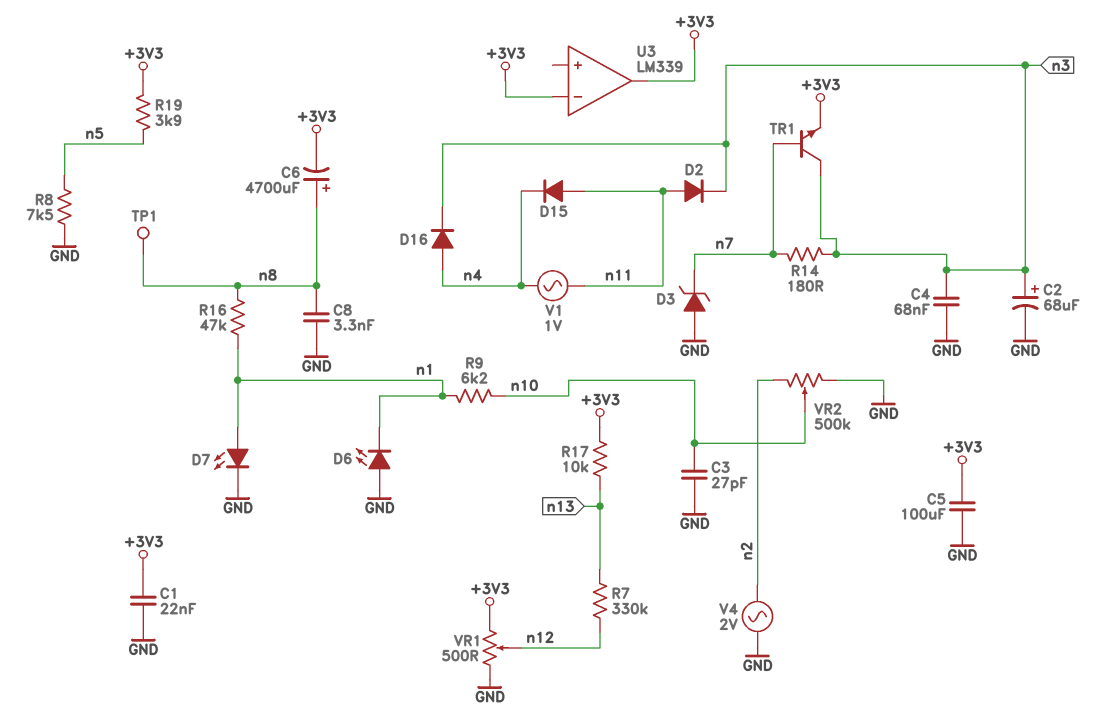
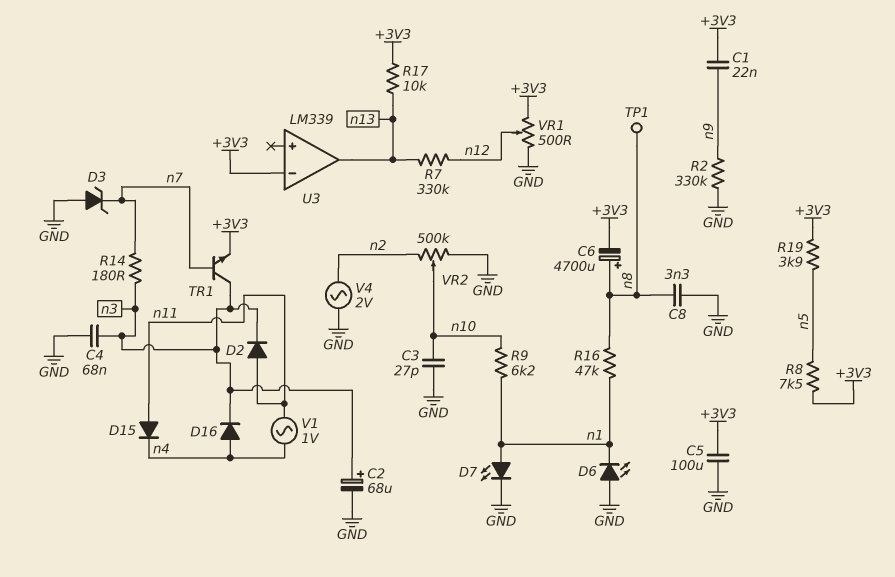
C1: 22nF (+3V3, GND) -> 22nF (+3V3, n9)
R2: none -> 330k (GND, n9)
R8: 7.5k (GND, n5) -> 7.5k (+3V3, n5)
U3 pin out: +3V3 -> n13

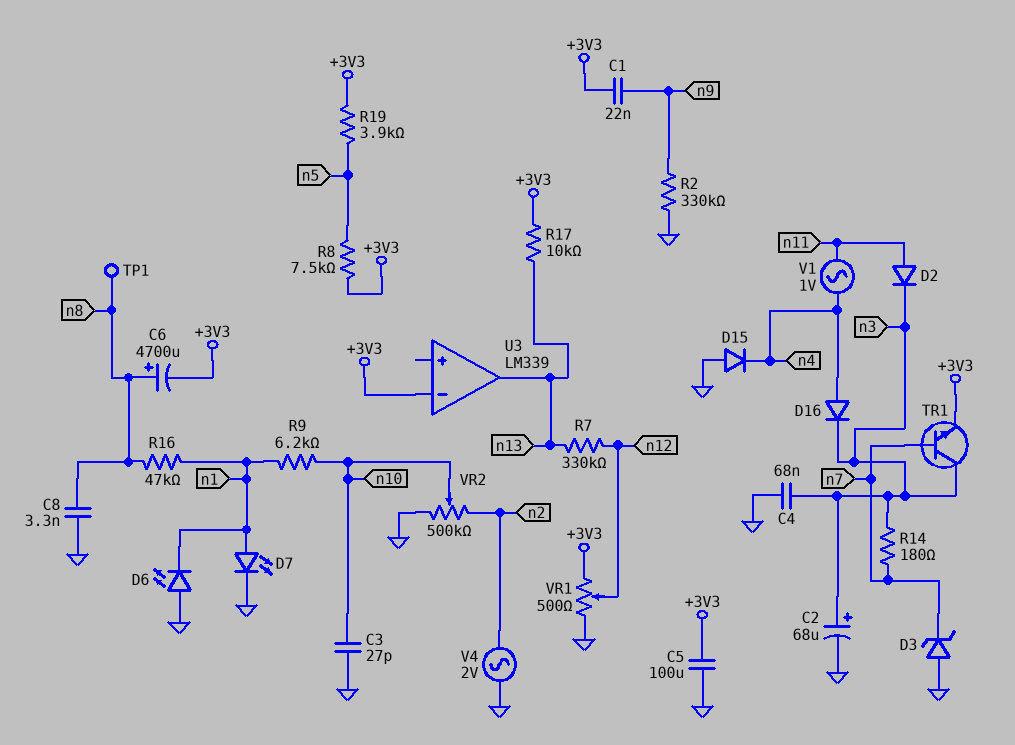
D15: diode (A n11, K n4) -> diode (A GND, K n4)

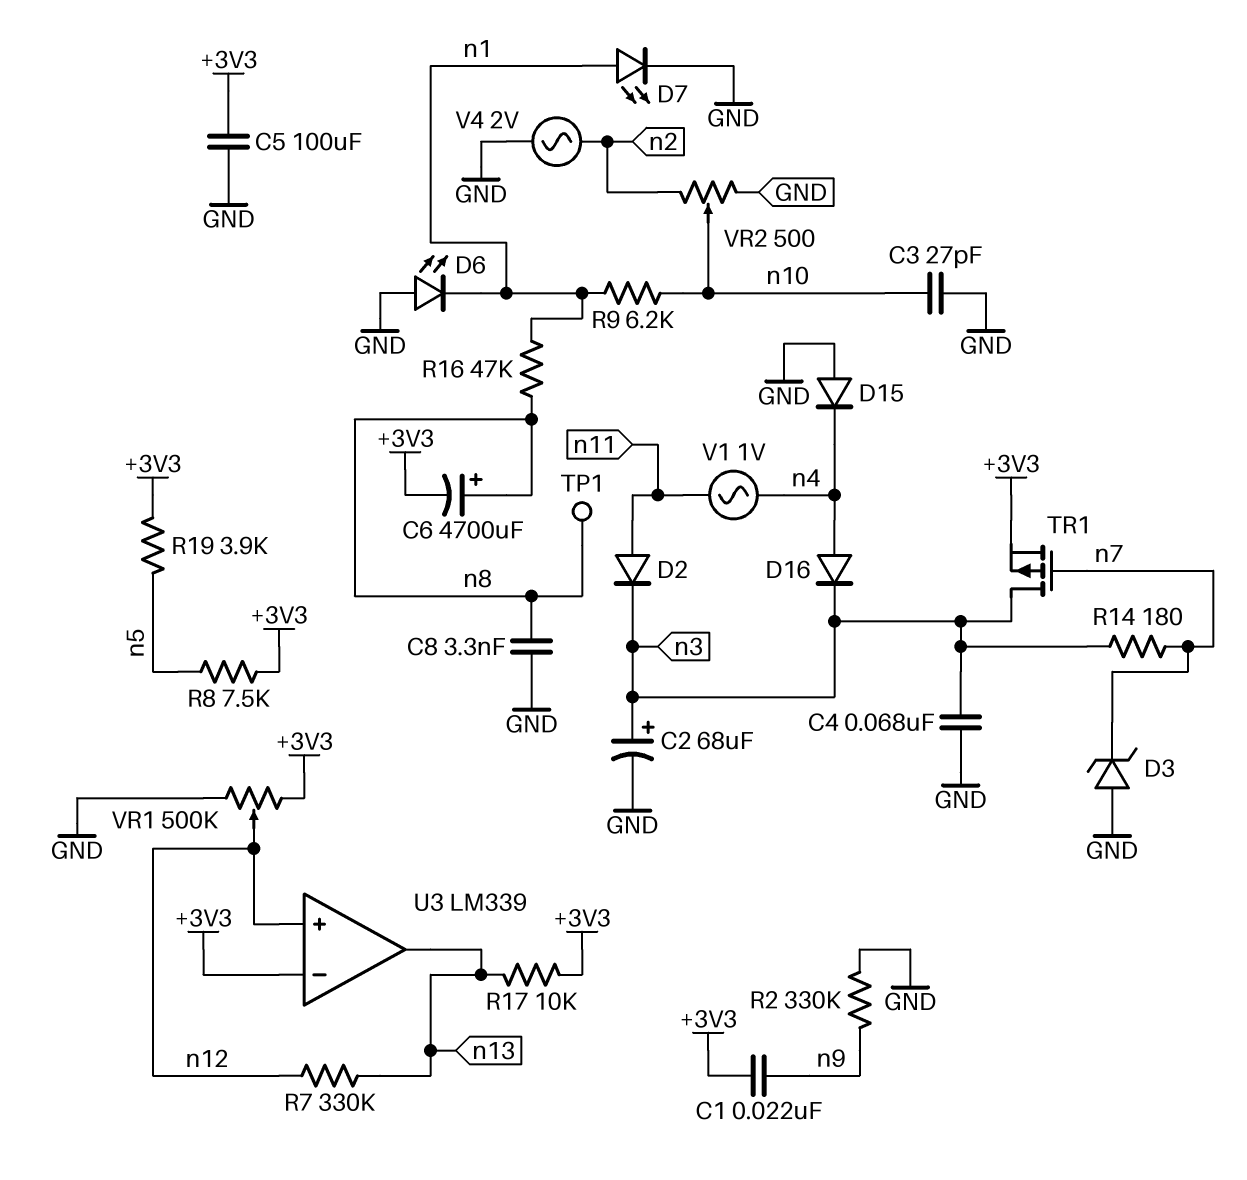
TR1: NPN (B n7, C n3, E +3V3) -> PMOS (G n7, D n3, S +3V3)
U3 pin in+: none -> n12
VR1: 500 (+3V3, GND, wiper n12) -> 500k (+3V3, GND, wiper n12)
VR2: 500k (GND, n2, wiper n10) -> 500 (GND, n2, wiper n10)

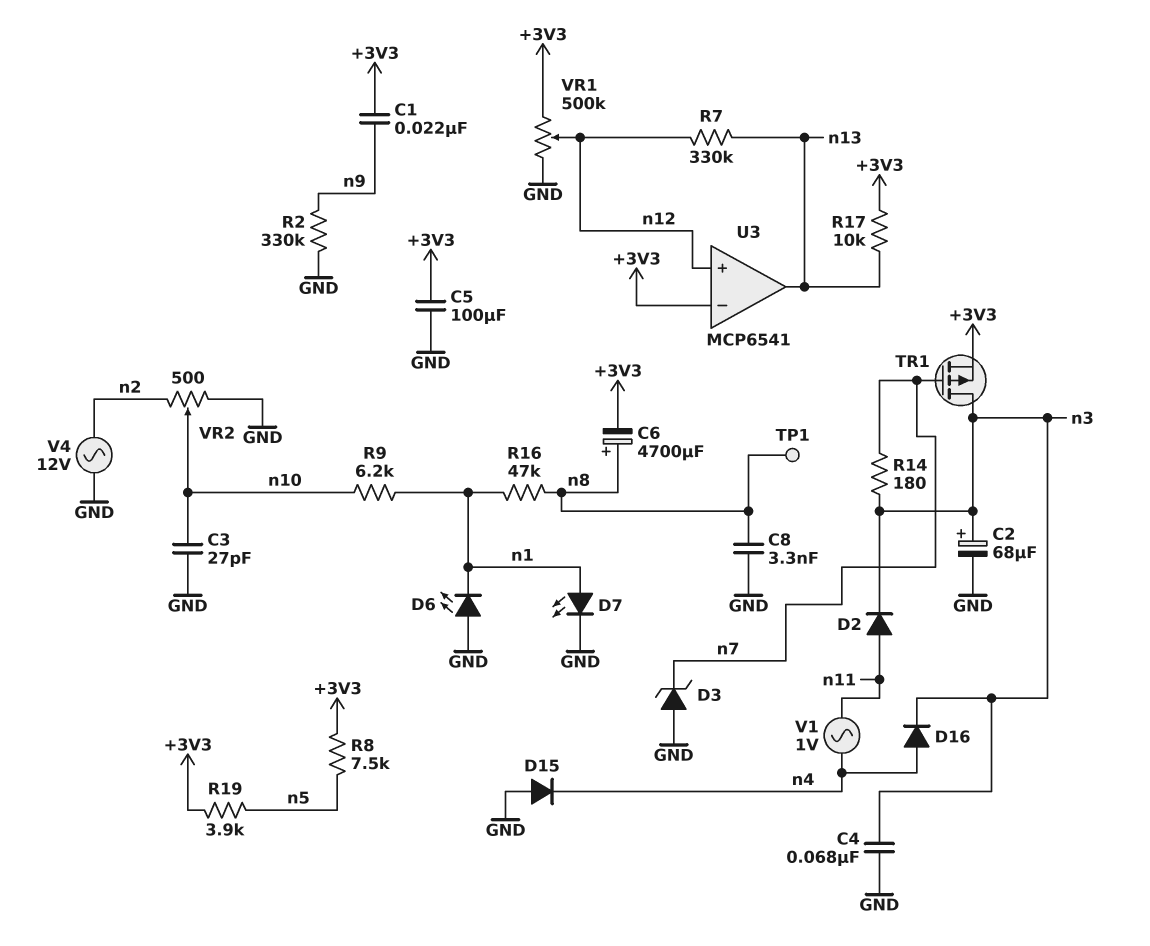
U3: LM339 -> MCP6541
V4: AC 2V (GND, n2) -> AC 12V (GND, n2)

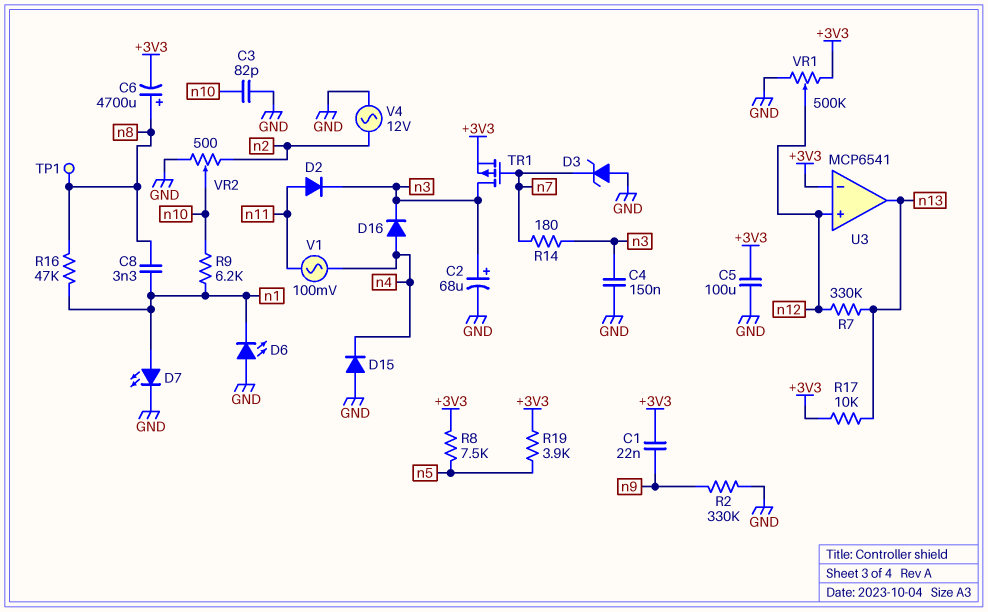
C3: 27pF (GND, n10) -> 82pF (GND, n10)
C4: 68nF (GND, n3) -> 150nF (GND, n3)
C8: 3.3nF (GND, n8) -> 3.3nF (n1, n8)
V1: AC 1V (n4, n11) -> AC 100mV (n4, n11)

